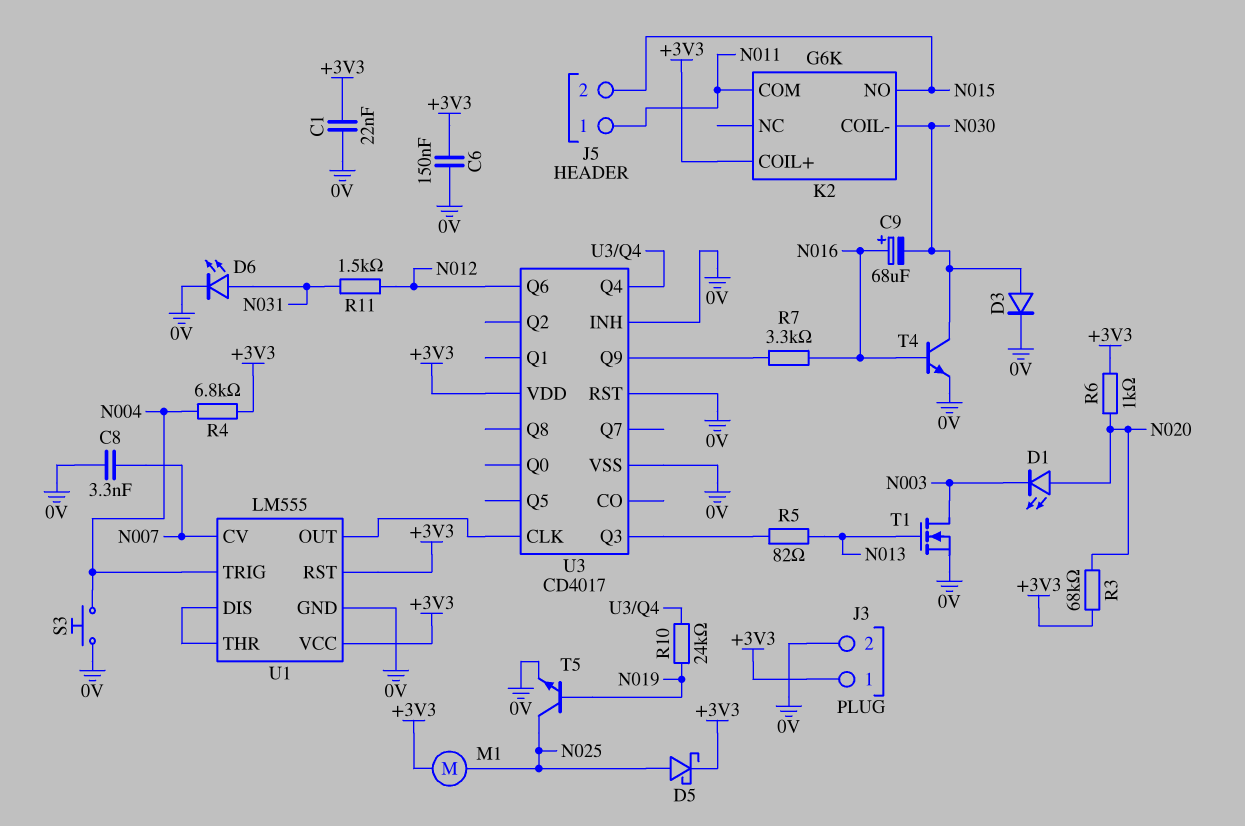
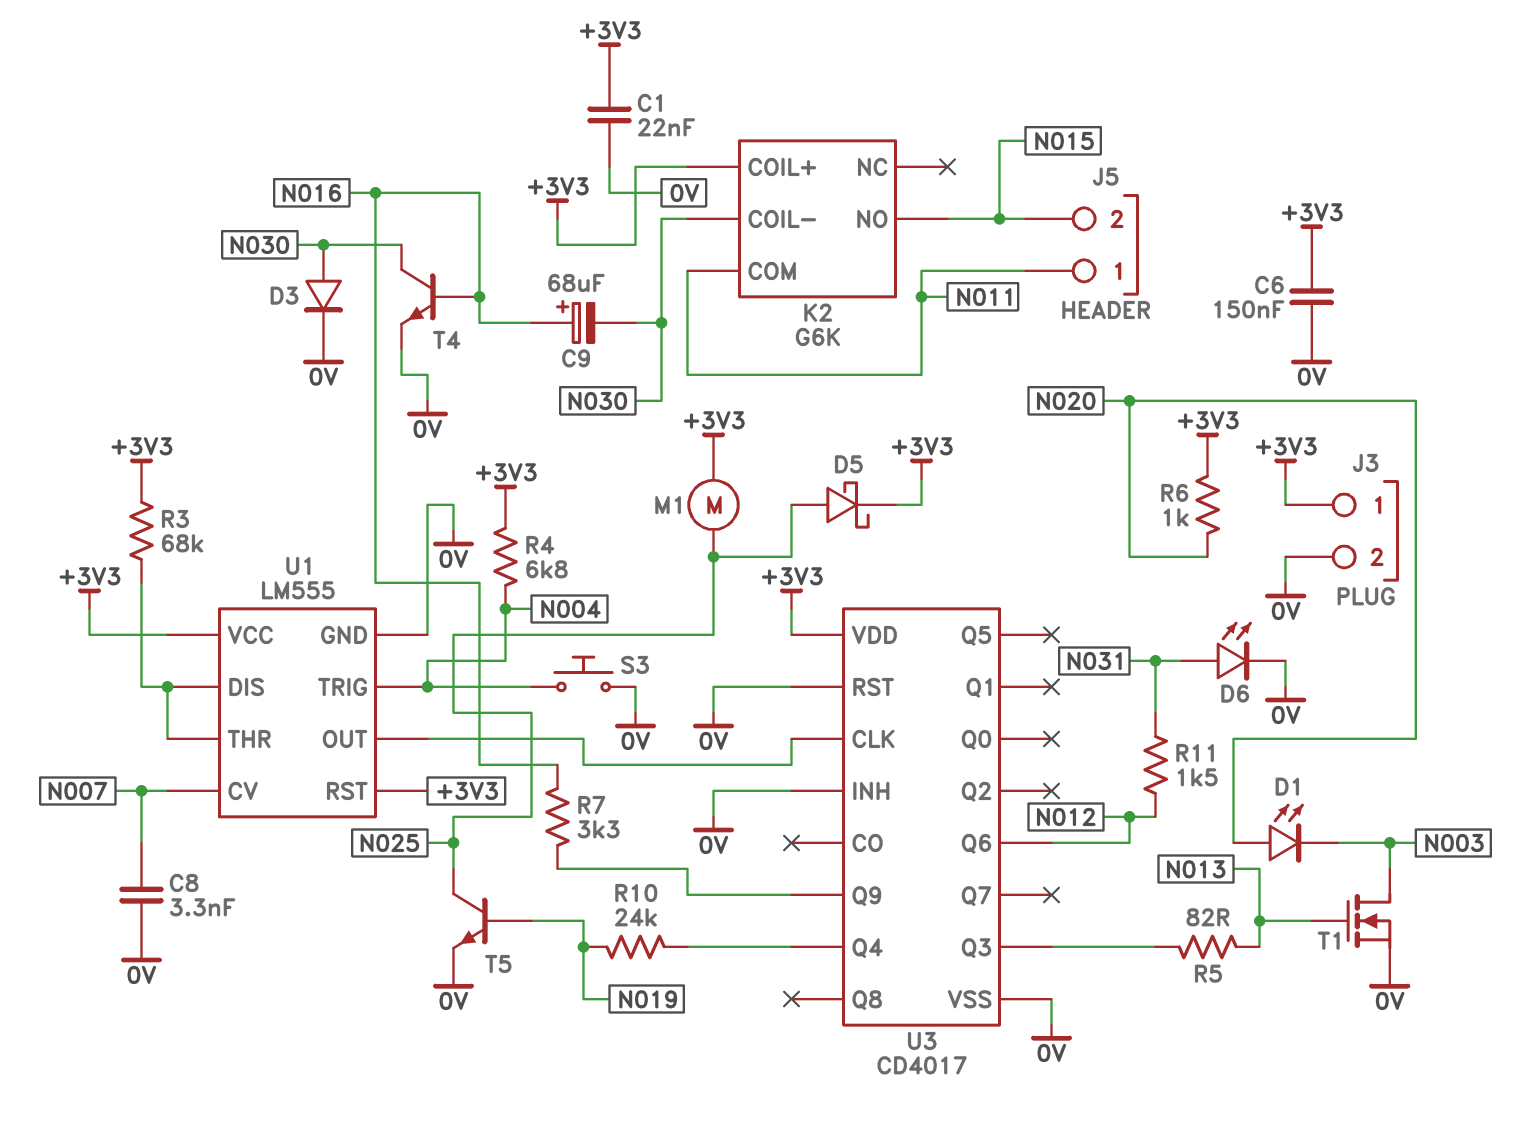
R3: 68k (+3V3, N020) -> 68k (+3V3, U1/DIS)

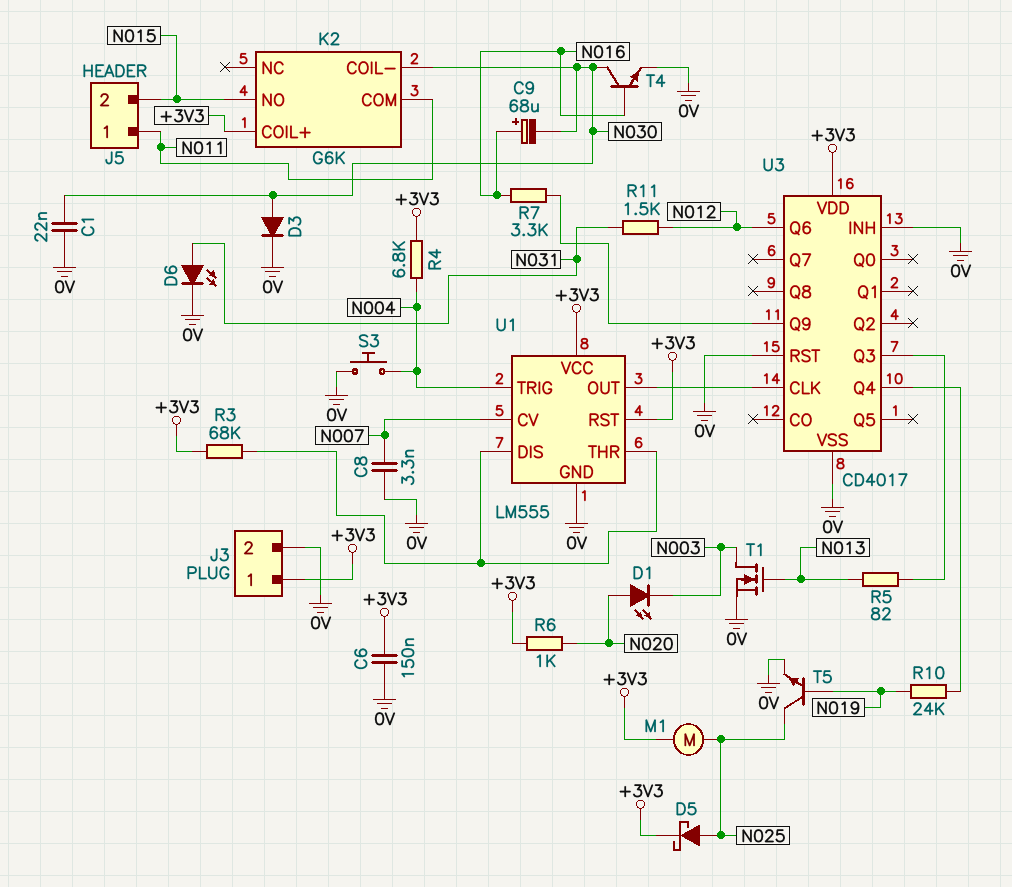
C1: 22nF (+3V3, 0V) -> 22nF (0V, N030)

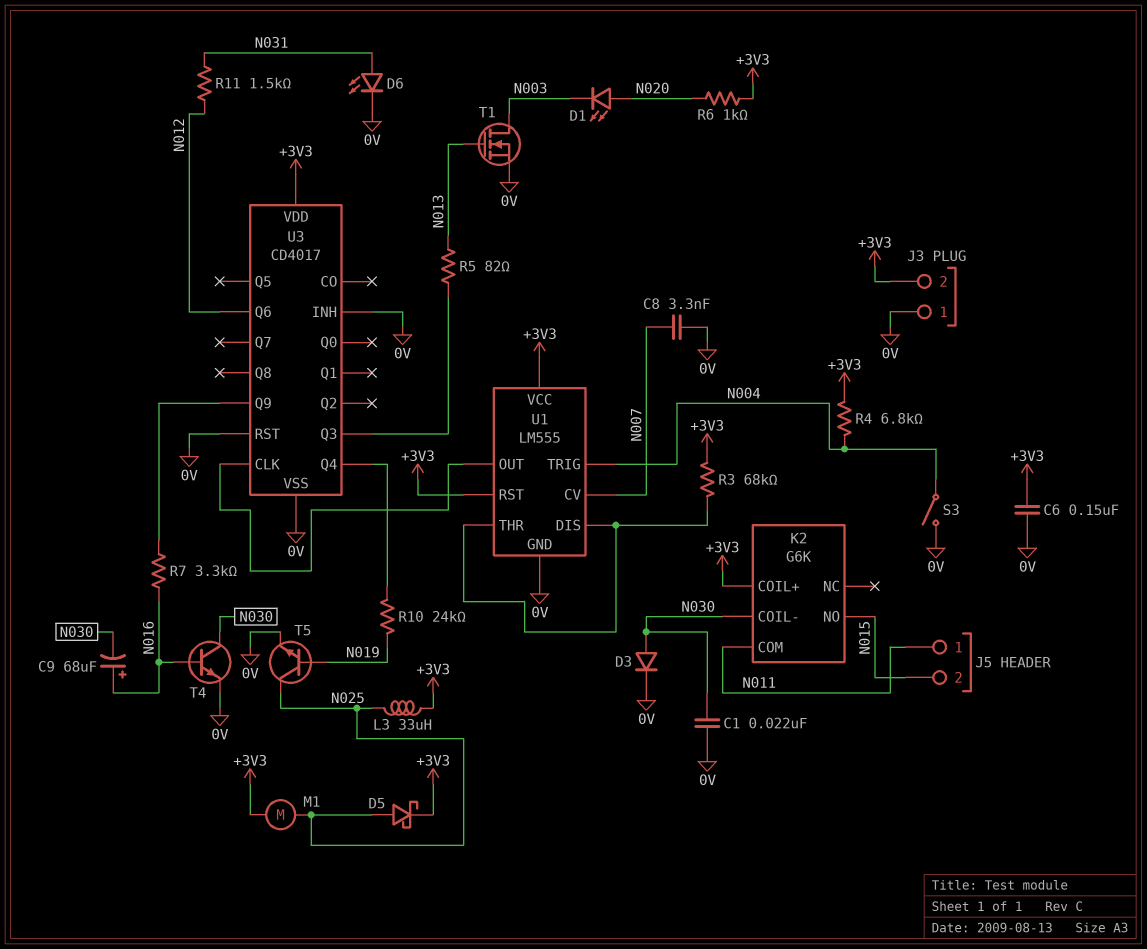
J3 pin 1: +3V3 -> 0V
J3 pin 2: 0V -> +3V3
L3: none -> 33uH (+3V3, N025)
S3: button (0V, N004) -> switch (0V, N004)

